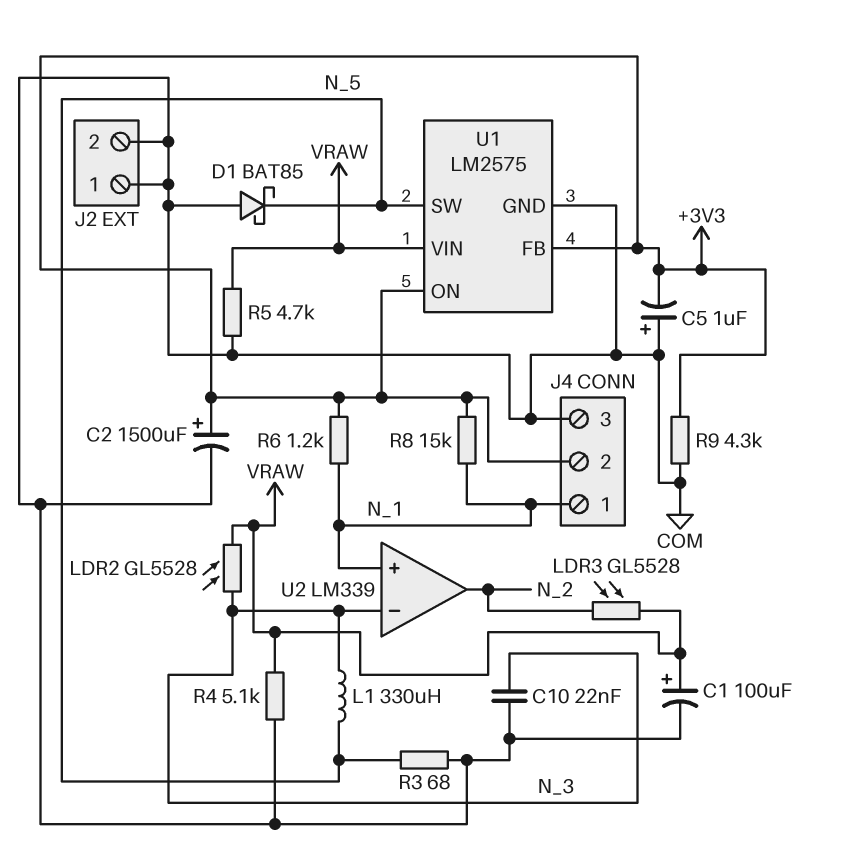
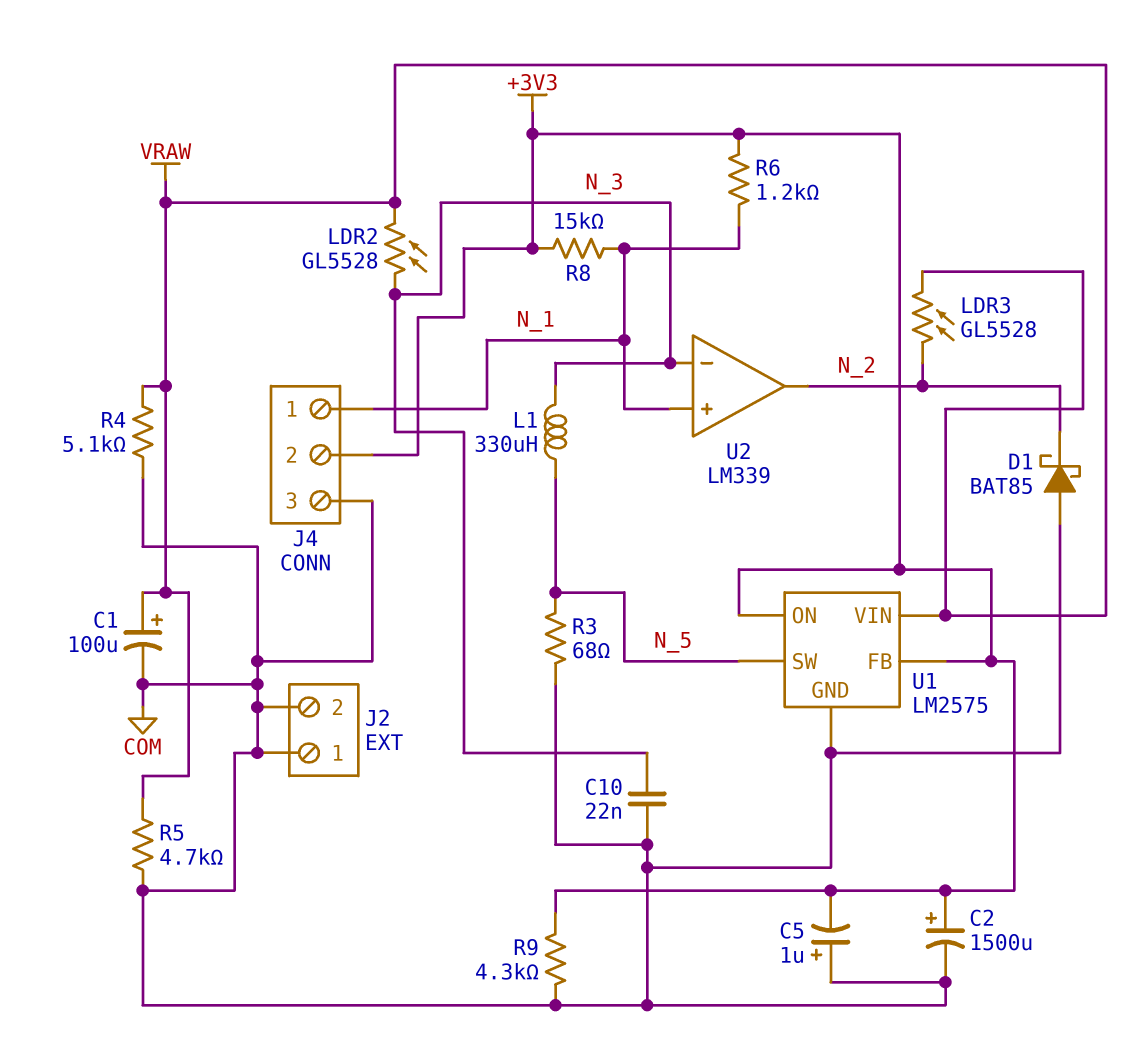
D1: schottky BAT85 (A COM, K N_5) -> schottky BAT85 (A COM, K N_2)

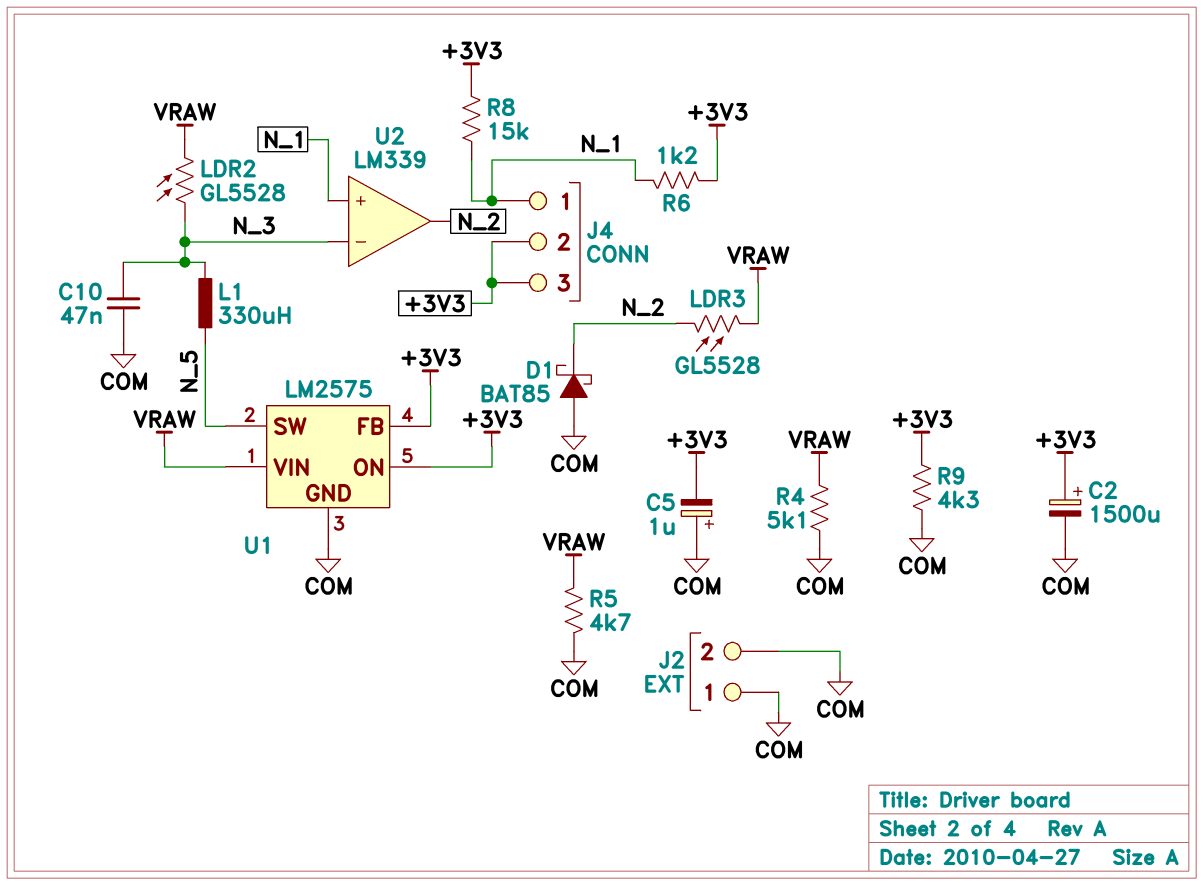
C1: 100uF (plus VRAW, minus COM) -> none
C10: 22nF (COM, N_3) -> 47nF (COM, N_3)
J4 pin 3: COM -> +3V3
R3: 68 (COM, N_5) -> none

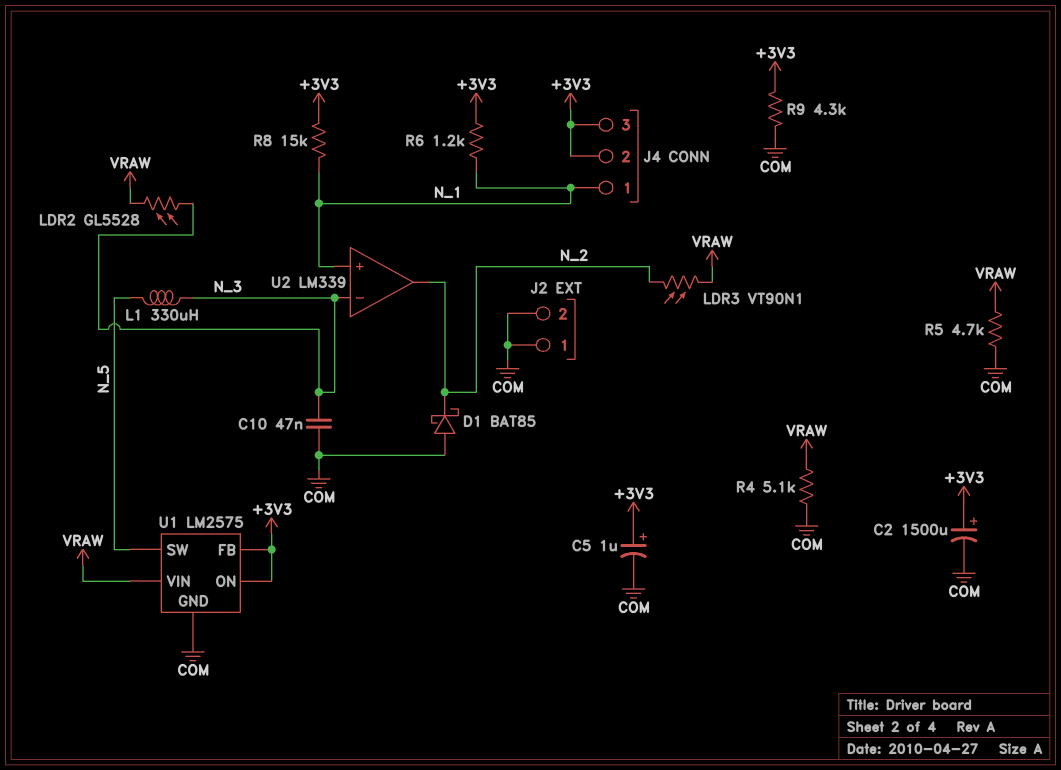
C5: 1uF (plus COM, minus +3V3) -> 1uF (plus +3V3, minus COM)
LDR3: GL5528 (N_2, VRAW) -> VT90N1 (N_2, VRAW)

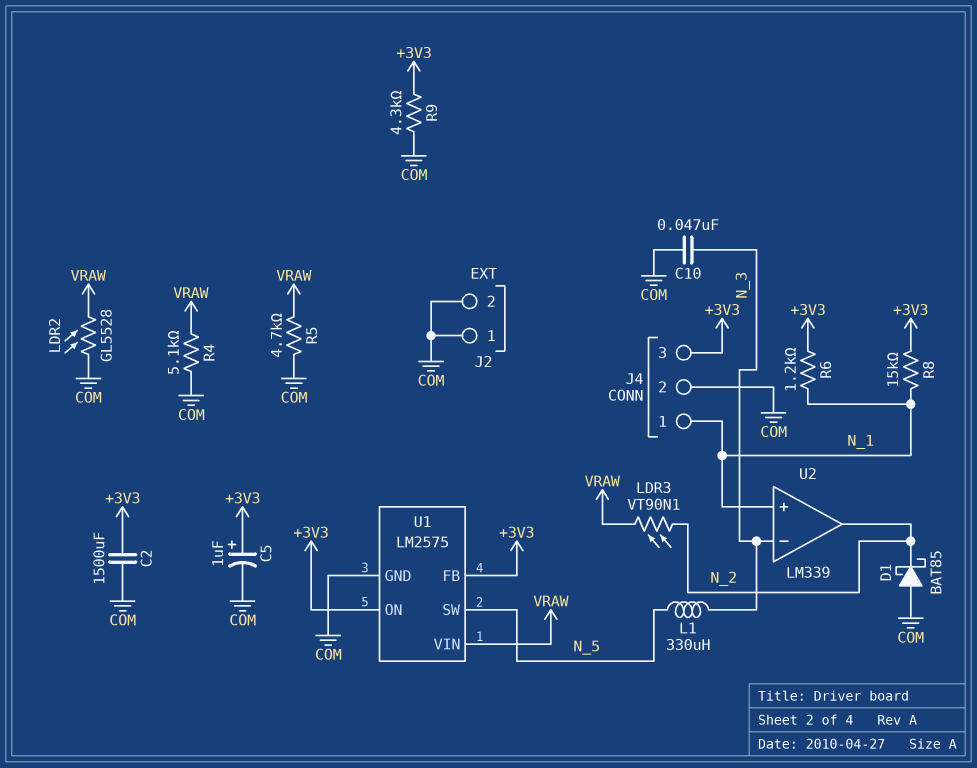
C2: 1500uF (plus +3V3, minus COM) -> 1500uF (+3V3, COM)
J4 pin 2: +3V3 -> COM
LDR2: GL5528 (N_3, VRAW) -> GL5528 (COM, VRAW)

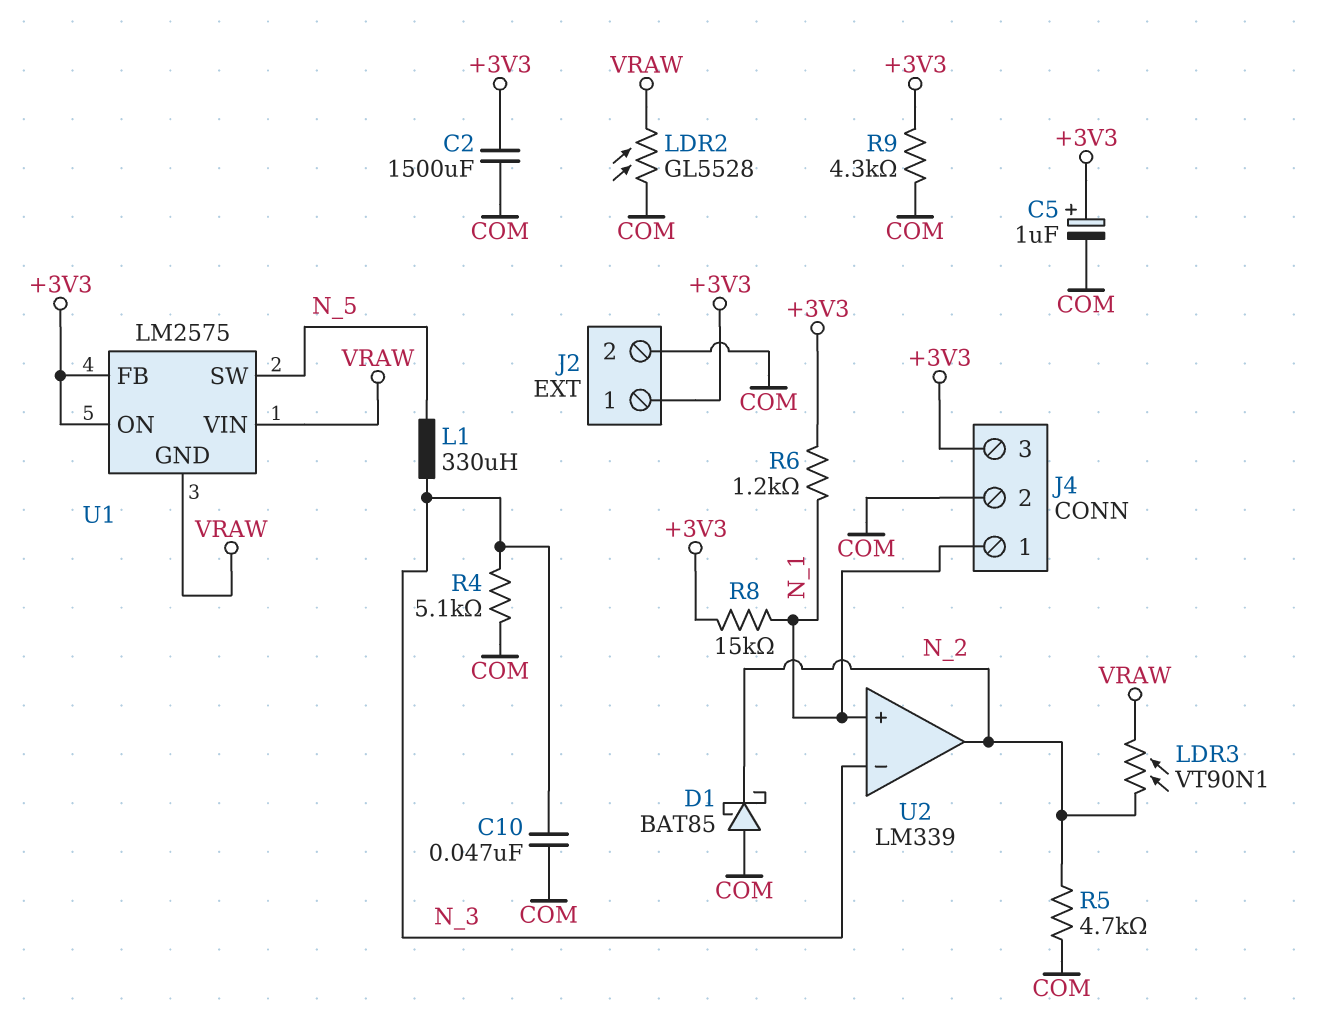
J2 pin 1: COM -> +3V3
R4: 5.1k (COM, VRAW) -> 5.1k (COM, N_3)
R5: 4.7k (COM, VRAW) -> 4.7k (COM, N_2)
U1 pin GND: COM -> VRAW

